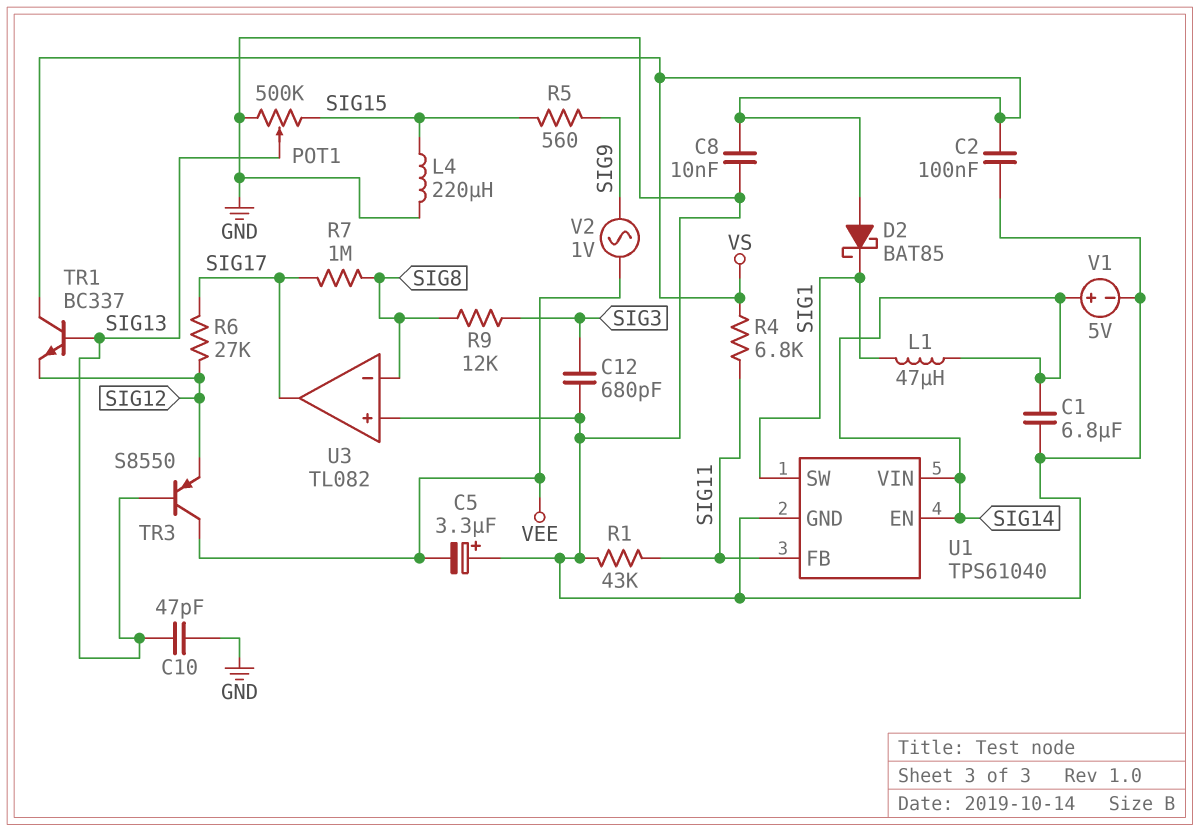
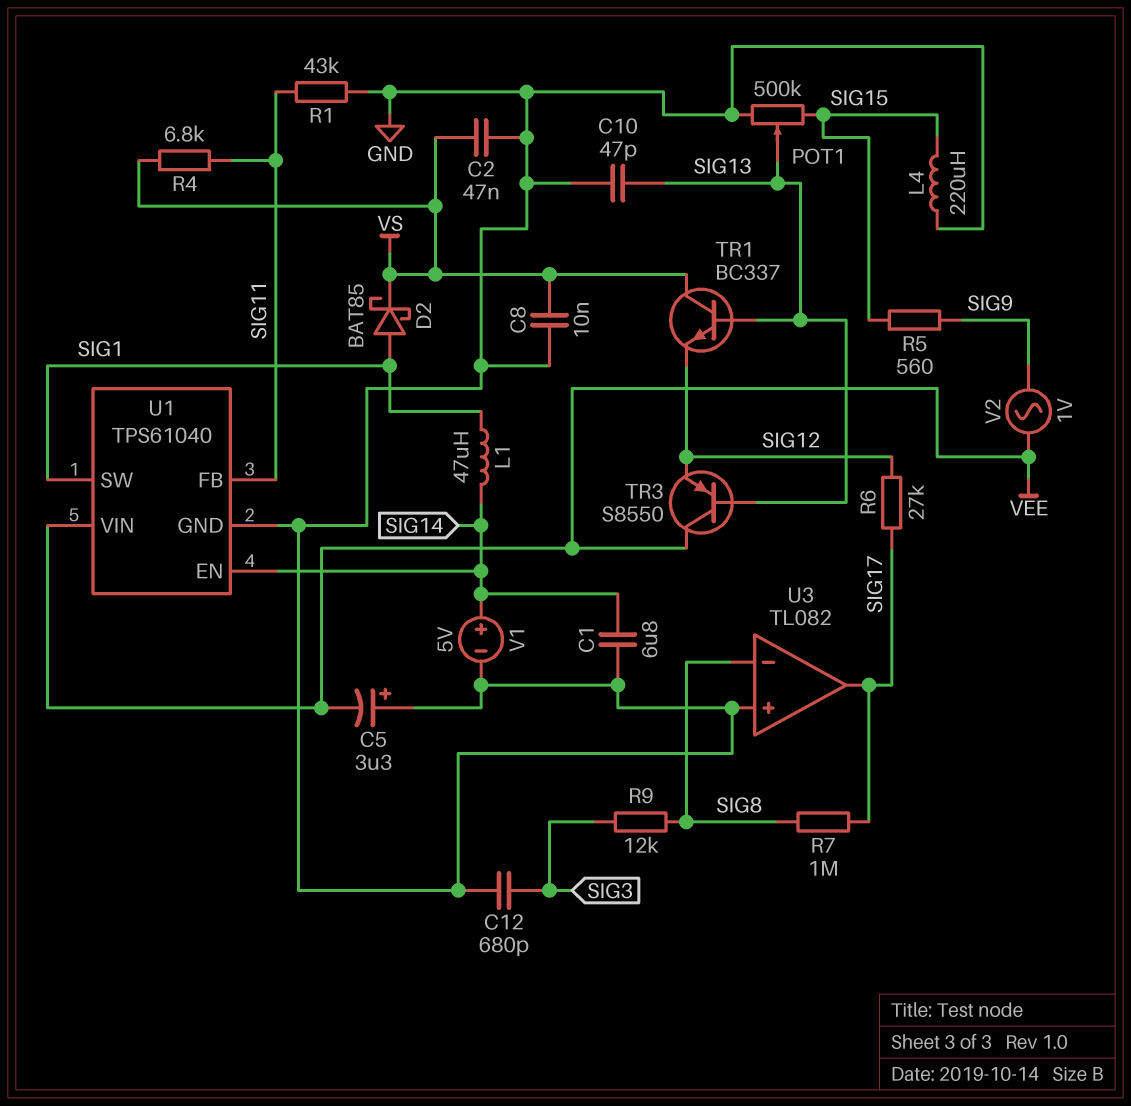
C2: 100nF (GND, VS) -> 47nF (GND, VS)
D2: schottky BAT85 (A VS, K SIG1) -> schottky BAT85 (A SIG1, K VS)
U1 pin VIN: SIG14 -> VEE

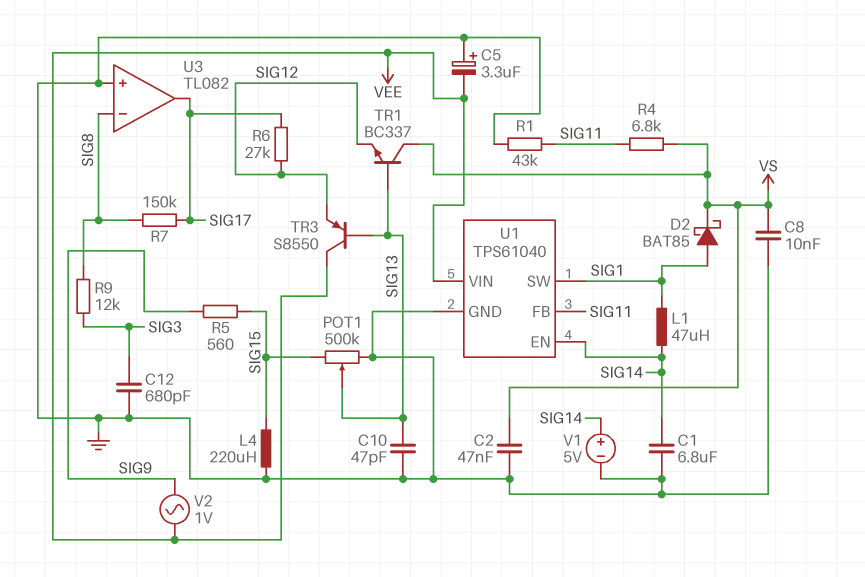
R7: 1M (SIG8, SIG17) -> 150k (SIG8, SIG17)

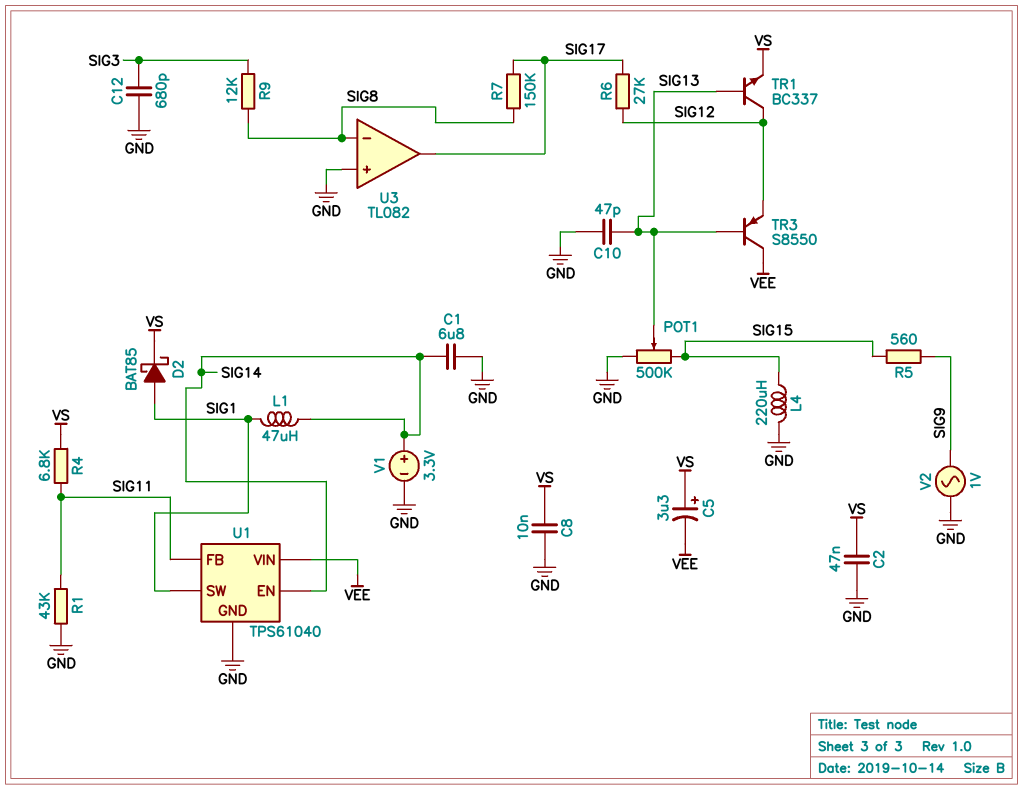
C5: 3.3uF (plus GND, minus VEE) -> 3.3uF (plus VS, minus VEE)
TR1: NPN BC337 (B SIG13, C VS, E SIG12) -> NPN BC337 (B SIG13, C SIG12, E VS)
V1: 5V (plus SIG14, minus GND) -> 3.3V (plus SIG14, minus GND)
V2: AC 1V (SIG9, VEE) -> AC 1V (GND, SIG9)

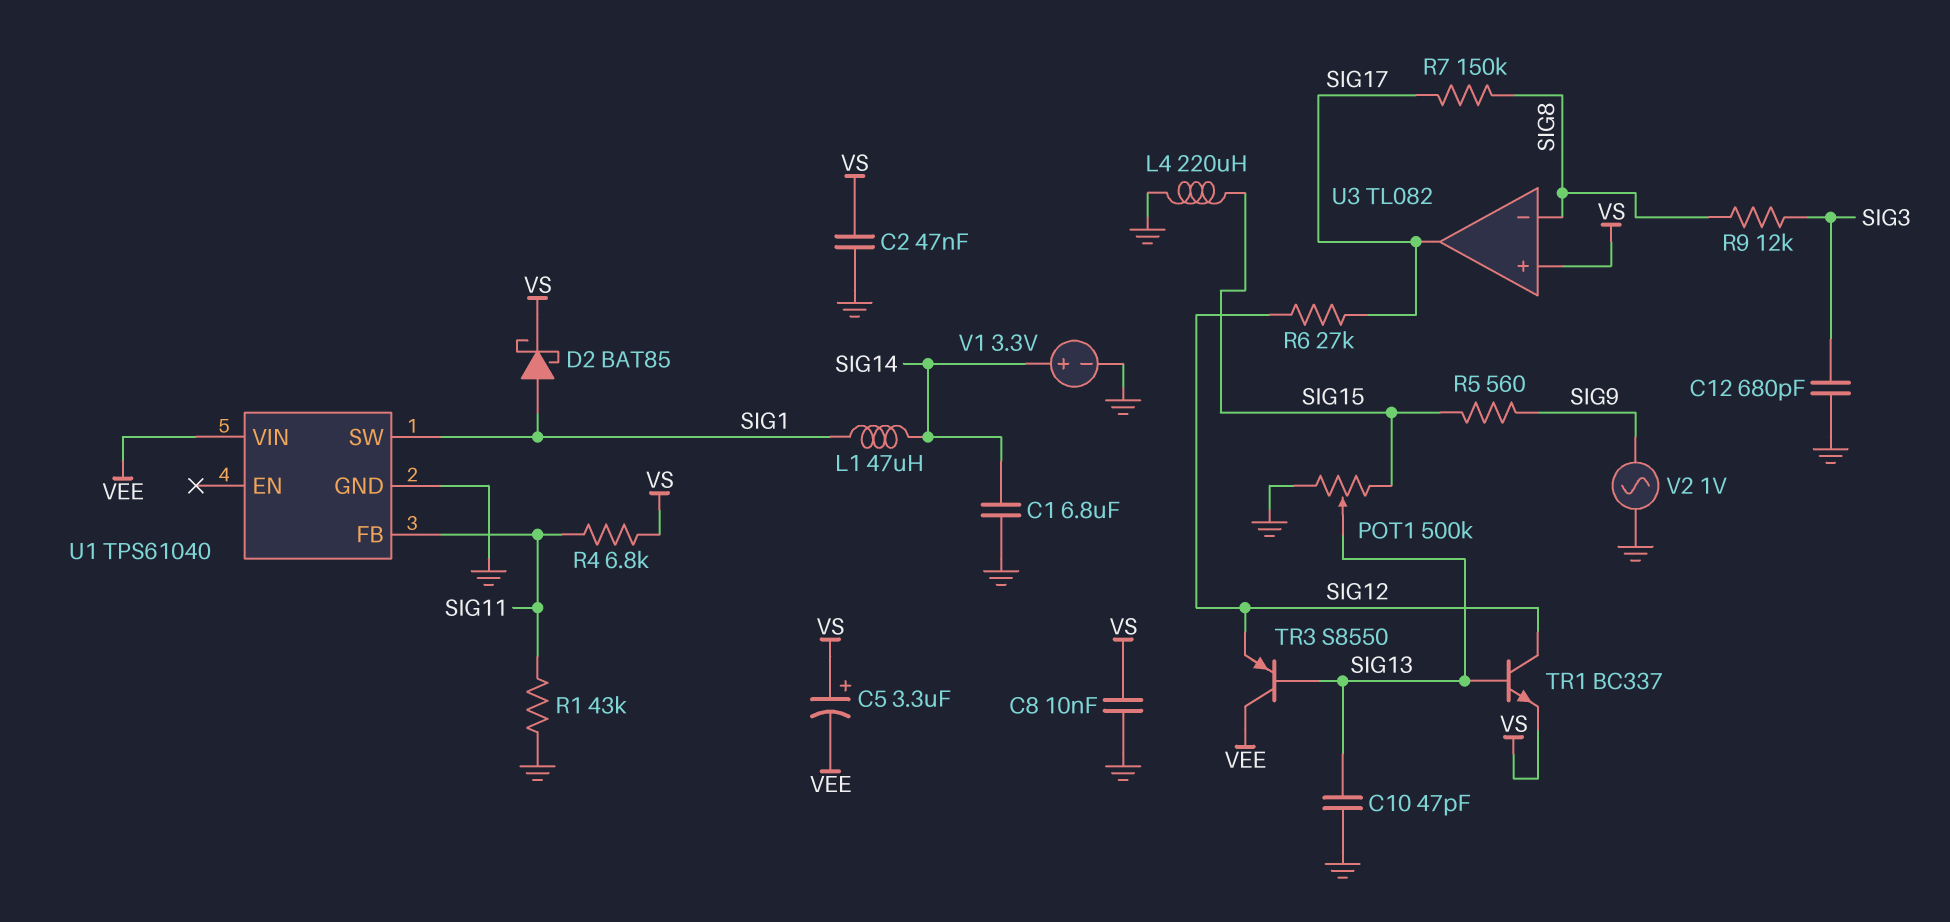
U1 pin EN: SIG14 -> none
U3 pin in+: GND -> VS

